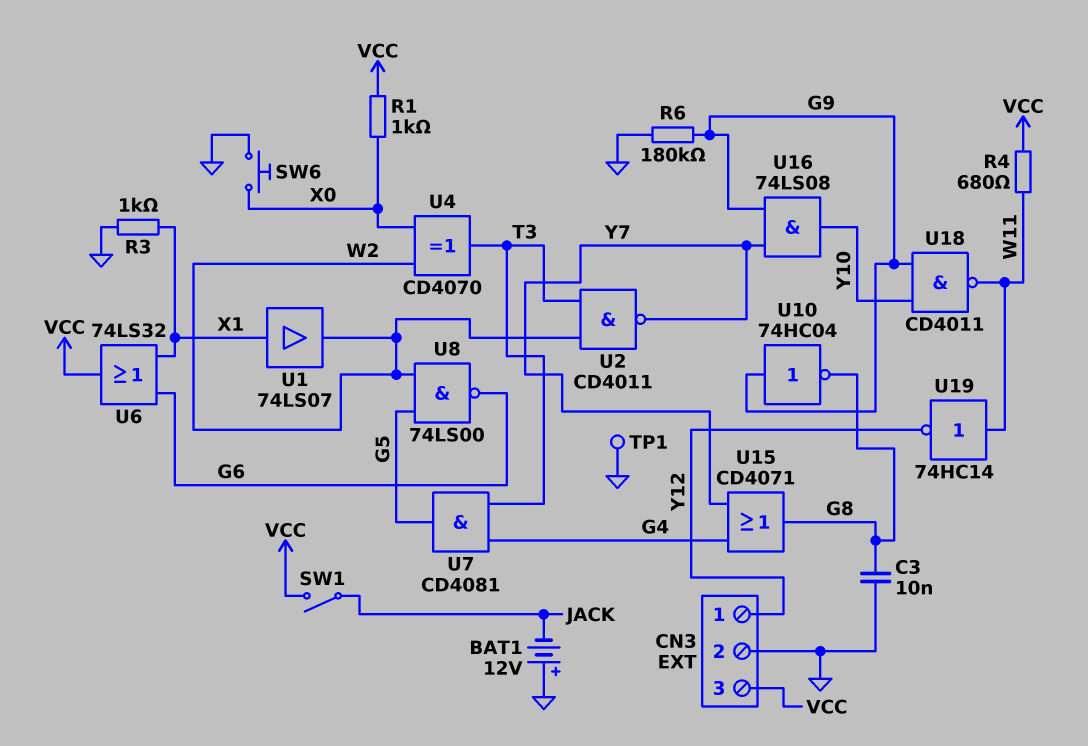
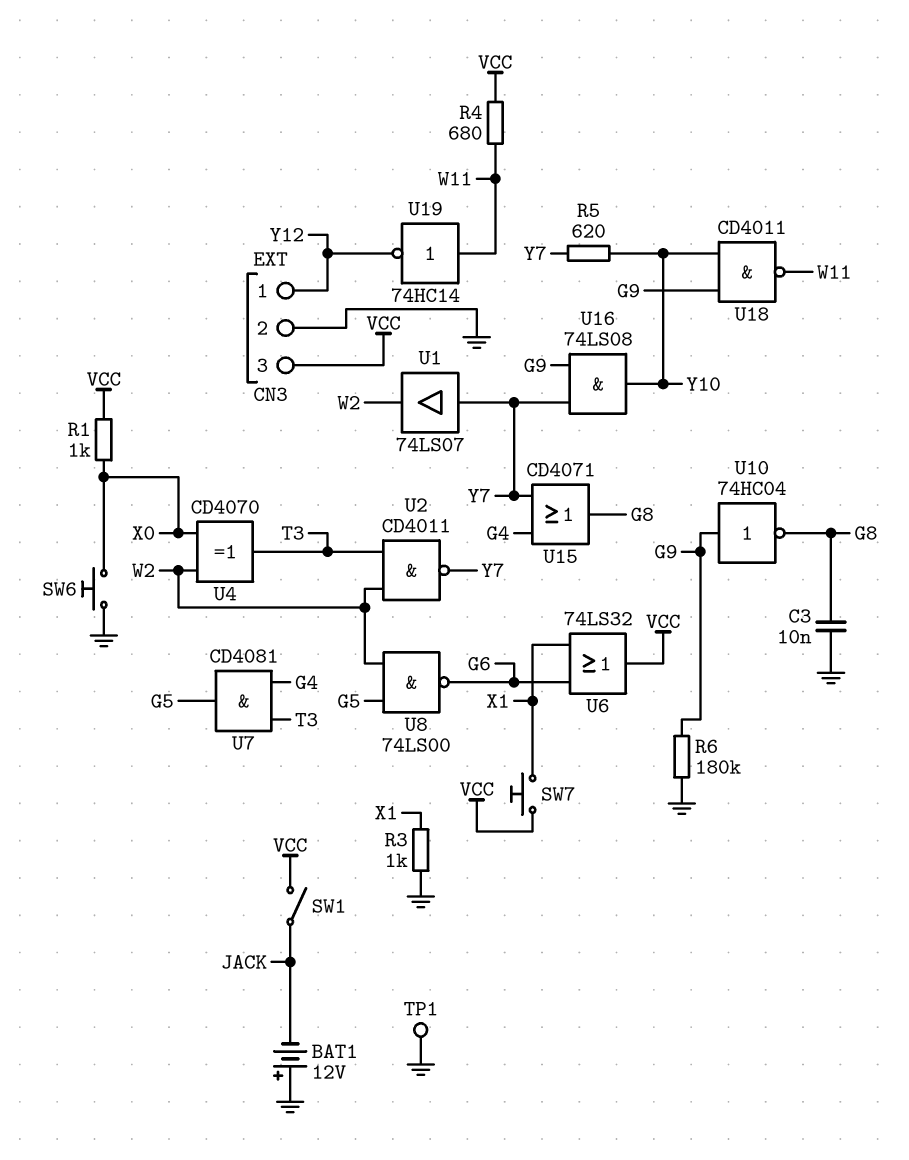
R5: none -> 620 (Y7, Y10)
SW7: none -> button (VCC, X1)
U1: buffer 74LS07 (in X1, out W2) -> buffer 74LS07 (in Y7, out W2)

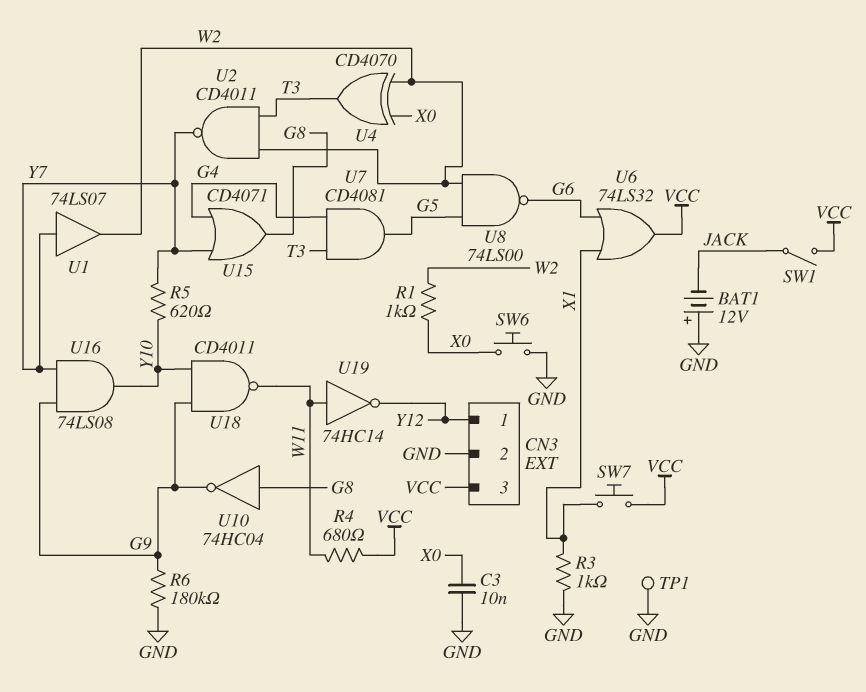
C3: 10nF (G8, GND) -> 10nF (GND, X0)
R1: 1k (VCC, X0) -> 1k (W2, X0)
U10: NOT 74HC04 (in G9, out G8) -> NOT 74HC04 (in G8, out G9)

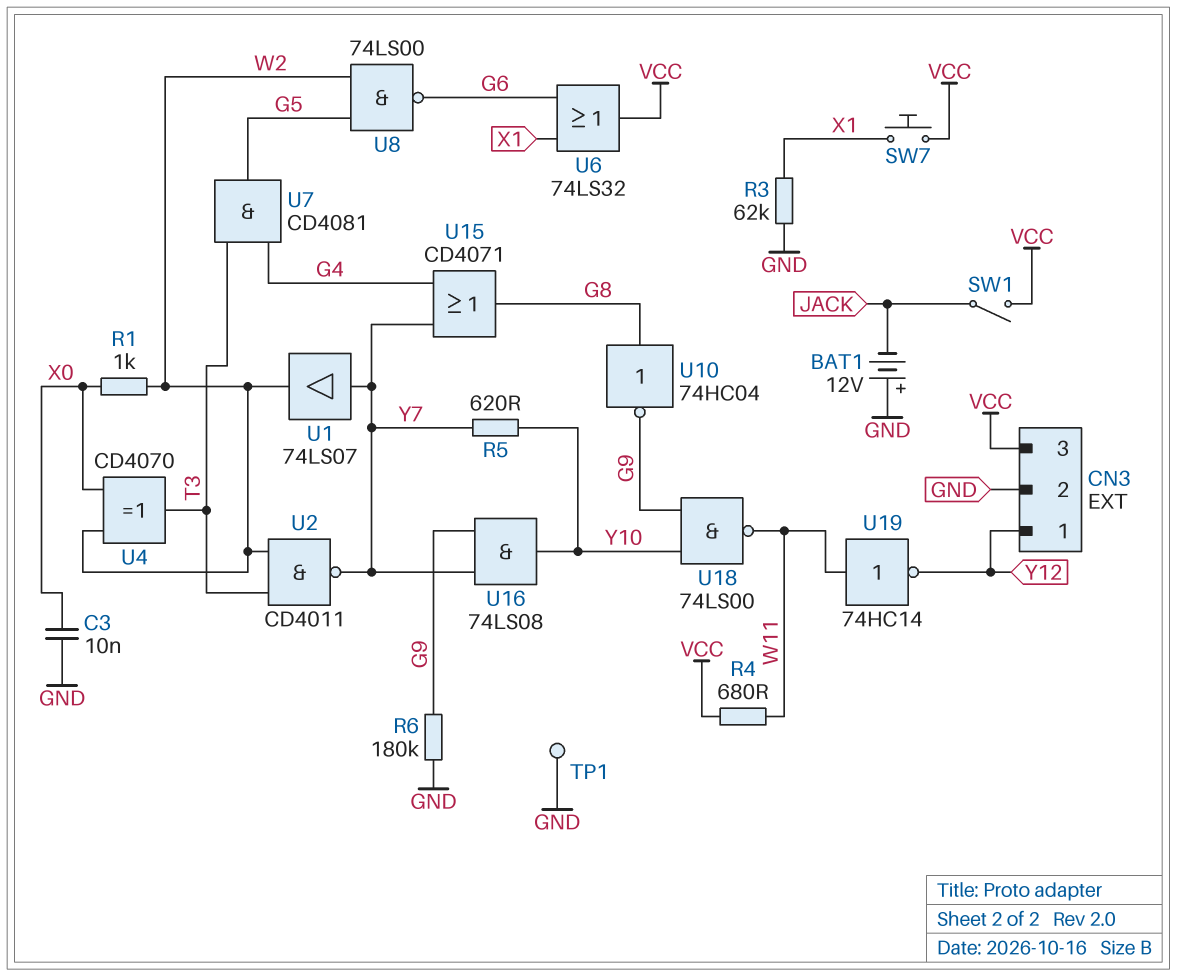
R3: 1k (GND, X1) -> 62k (GND, X1)
SW6: button (GND, X0) -> none
U18: NAND CD4011 (in G9, in Y10, out W11) -> NAND 74LS00 (in G9, in Y10, out W11)

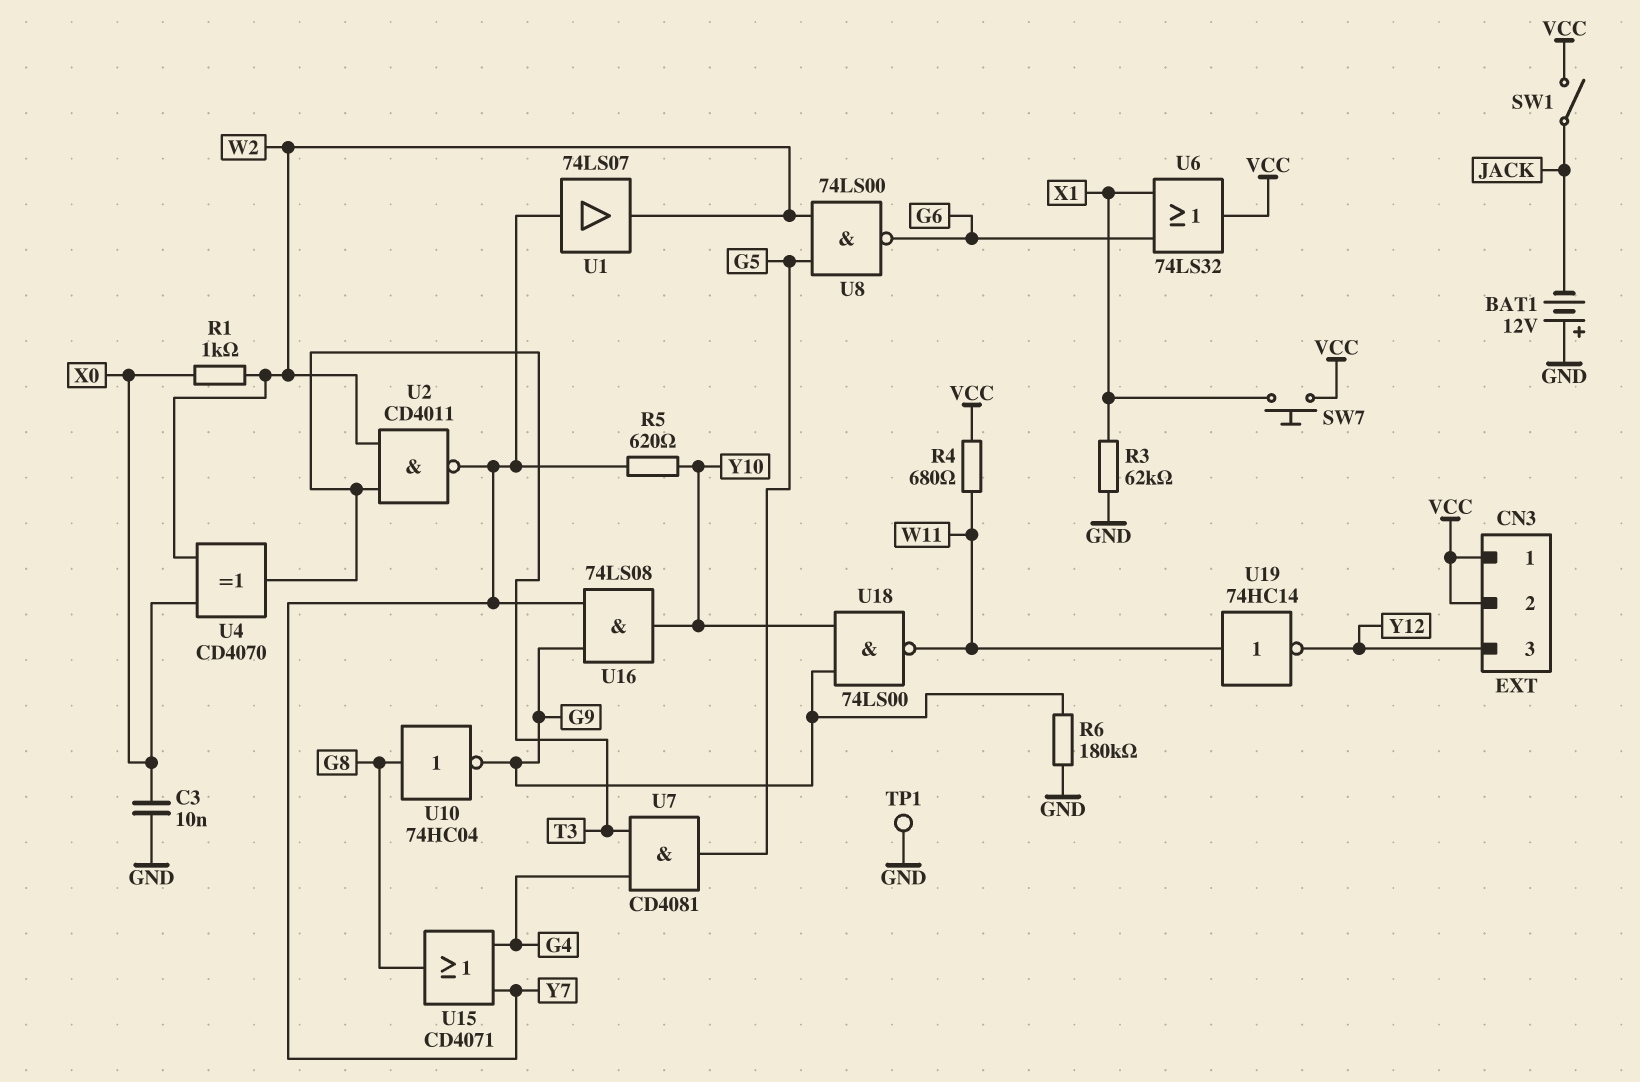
CN3 pin 1: Y12 -> VCC
CN3 pin 2: GND -> VCC
CN3 pin 3: VCC -> Y12

